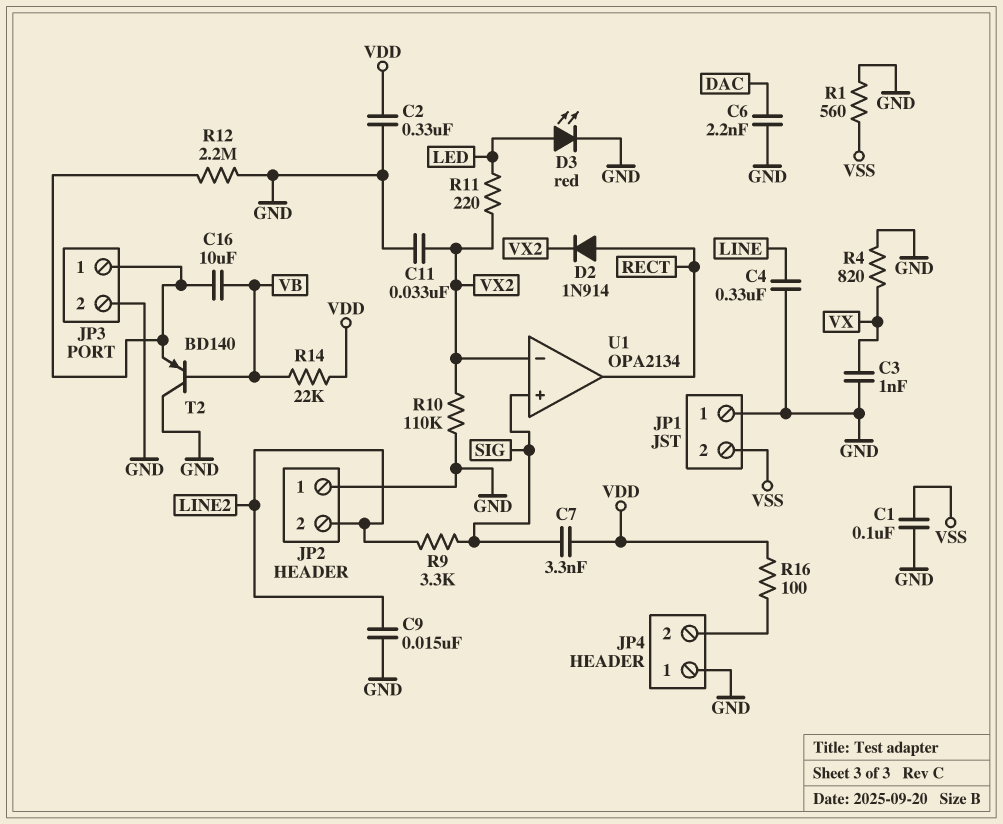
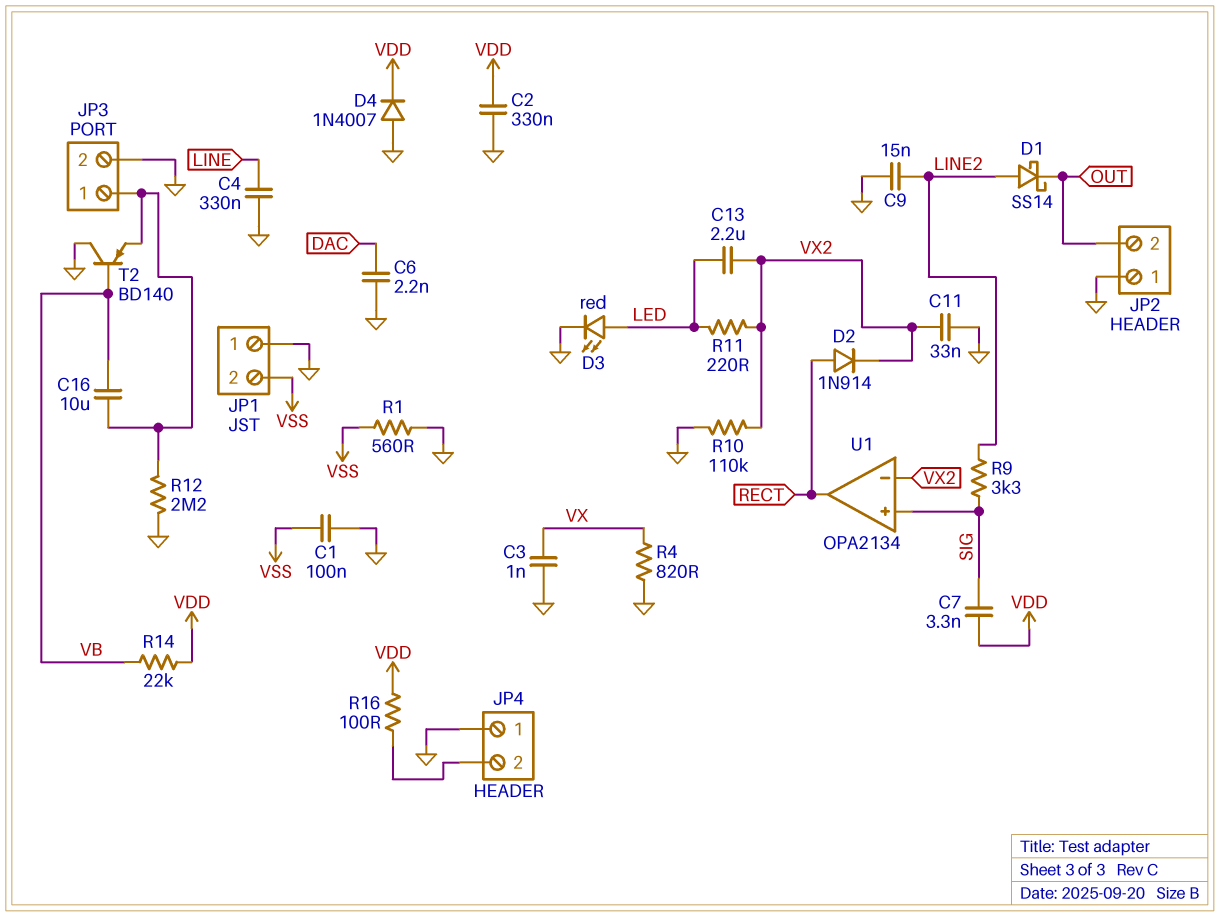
C13: none -> 2.2uF (LED, VX2)
D1: none -> schottky SS14 (A LINE2, K OUT)
D4: none -> diode 1N4007 (A GND, K VDD)
JP2 pin 2: LINE2 -> OUT

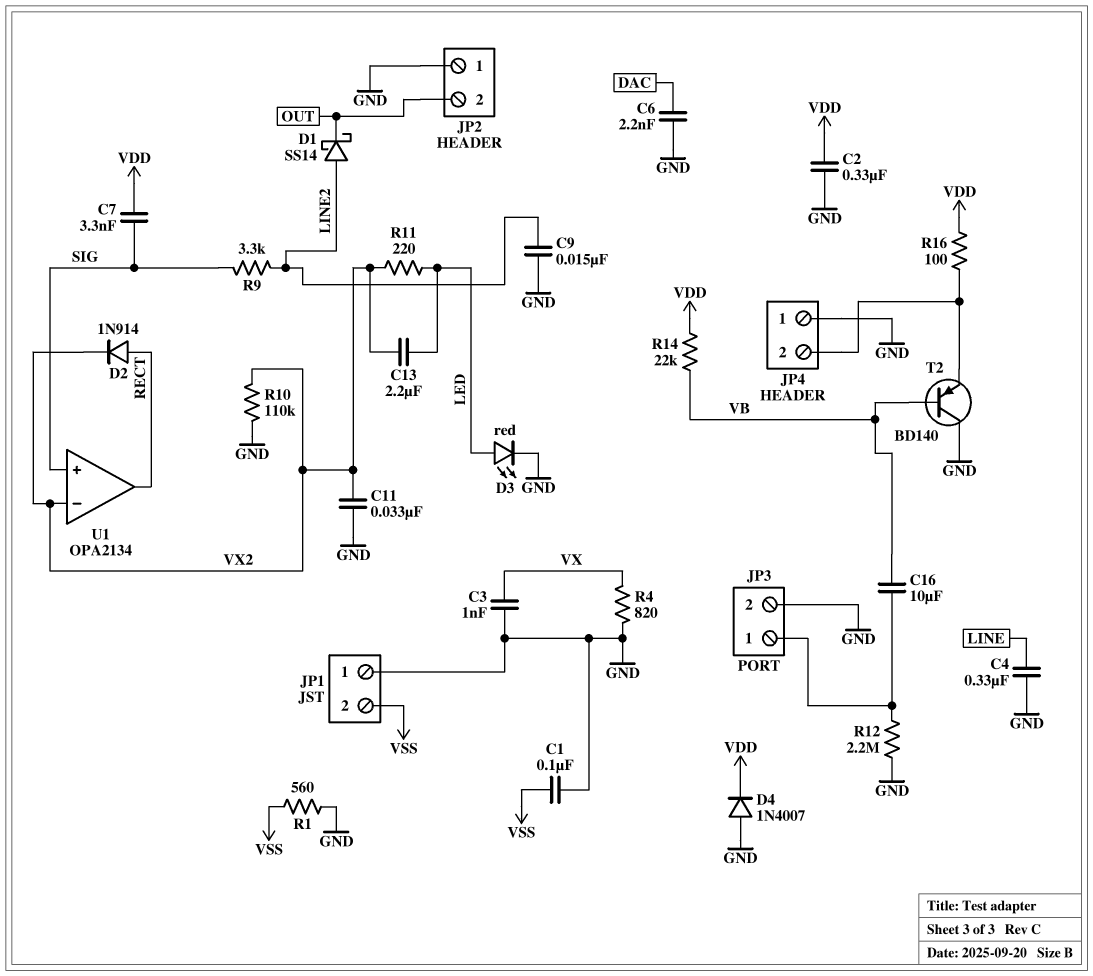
T2: PNP BD140 (B VB, C GND, E JP3/1) -> PNP BD140 (B VB, C GND, E JP4/2)

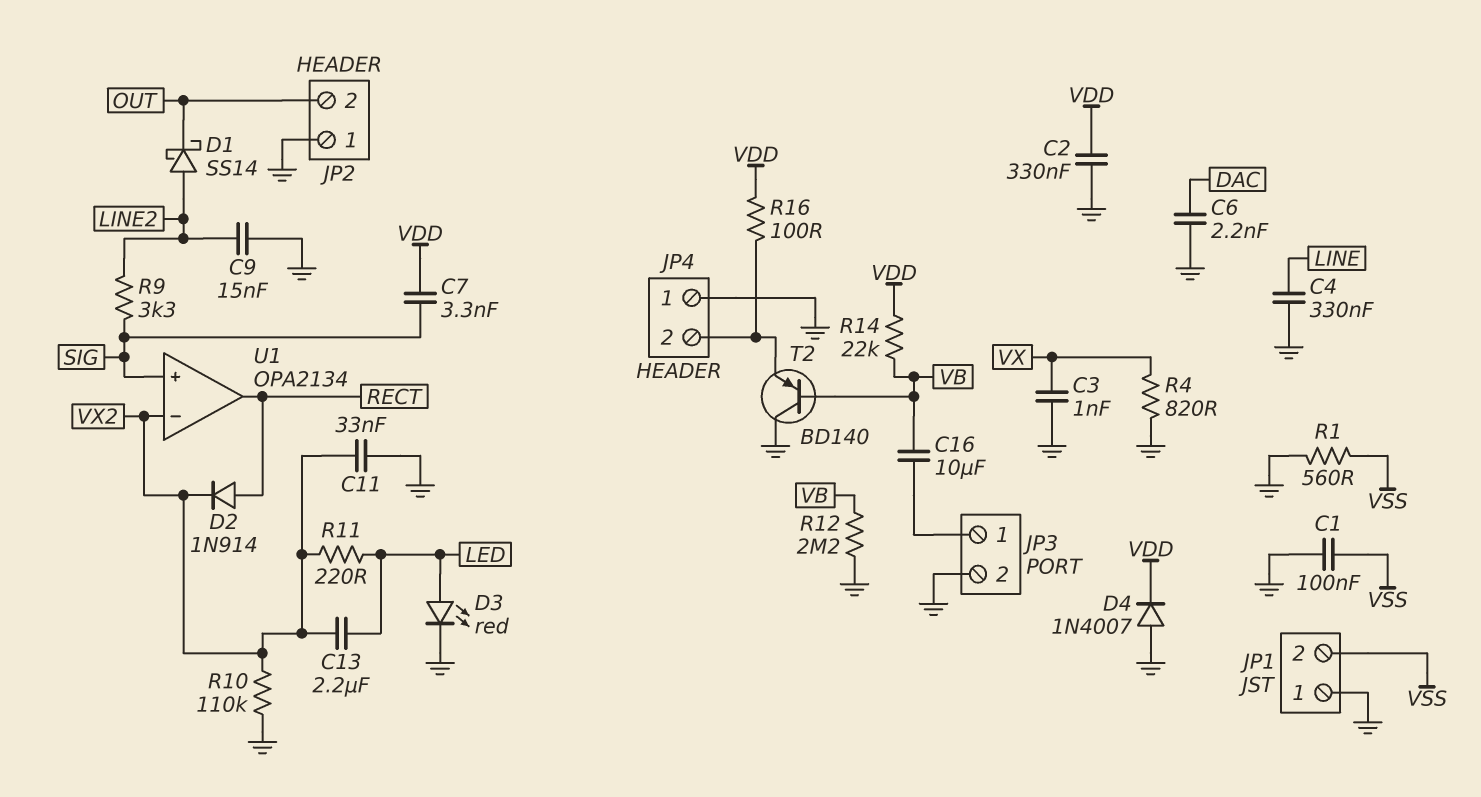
R12: 2.2M (GND, JP3/1) -> 2.2M (GND, VB)

